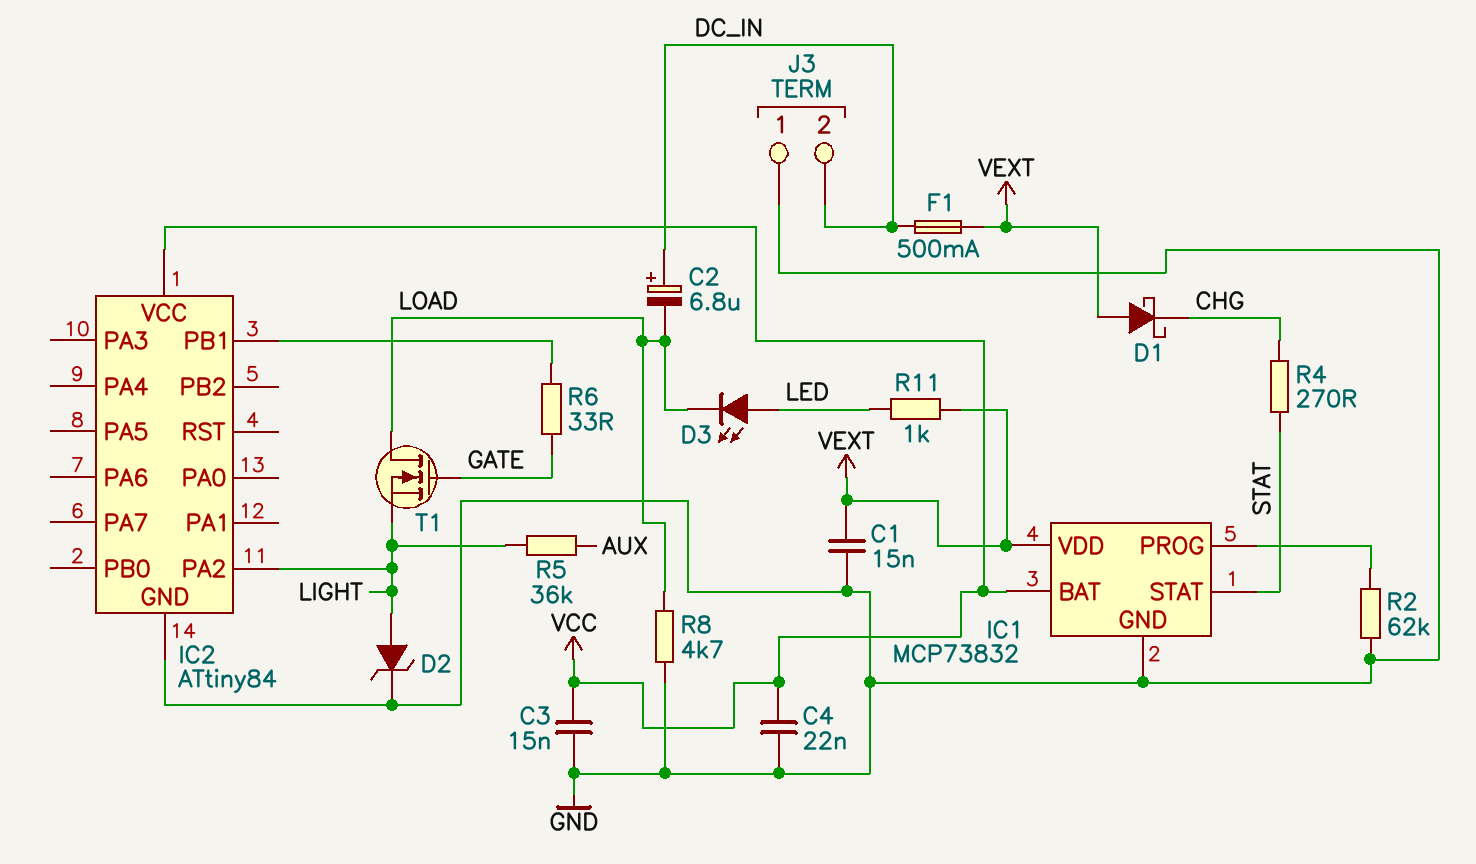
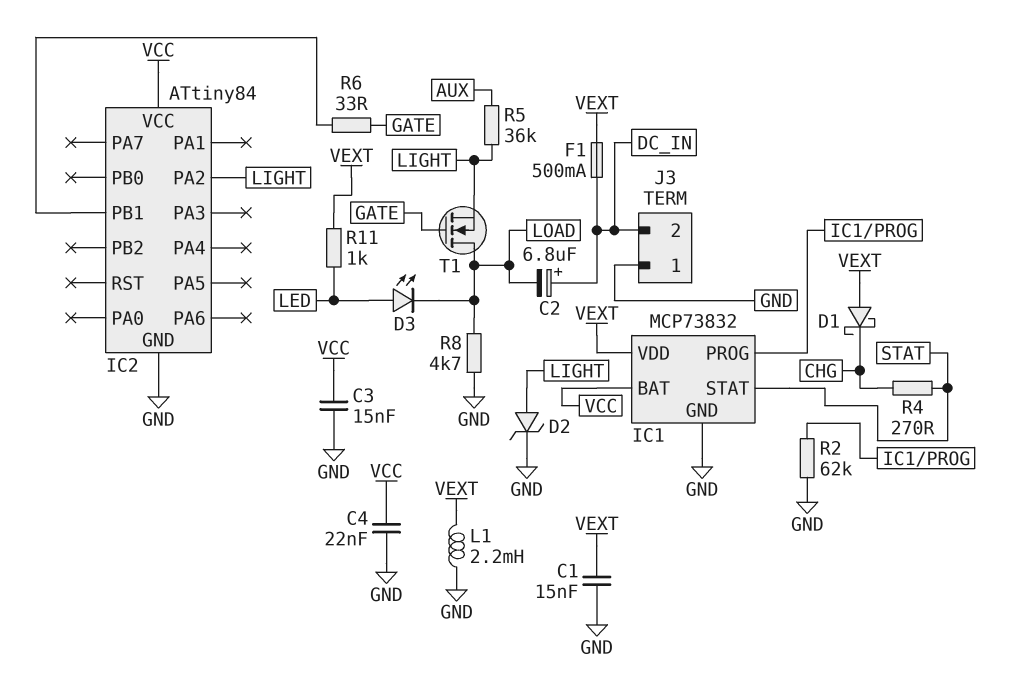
L1: none -> 2.2mH (GND, VEXT)

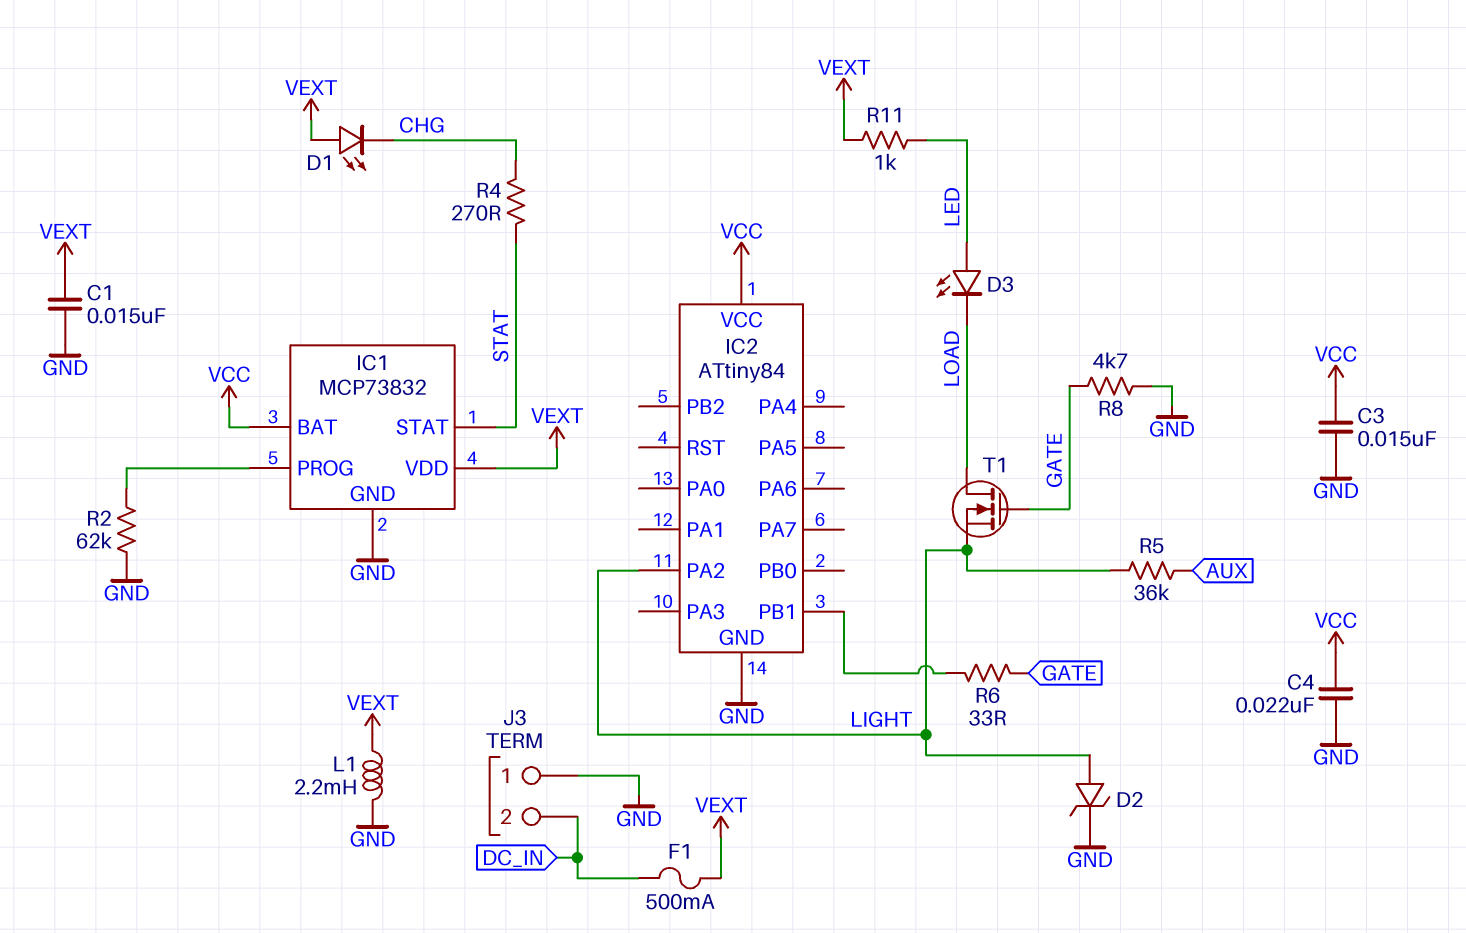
C2: 6.8uF (plus DC_IN, minus LOAD) -> none
D1: schottky (A VEXT, K CHG) -> LED (A VEXT, K CHG)
R8: 4.7k (GND, LOAD) -> 4.7k (GATE, GND)

